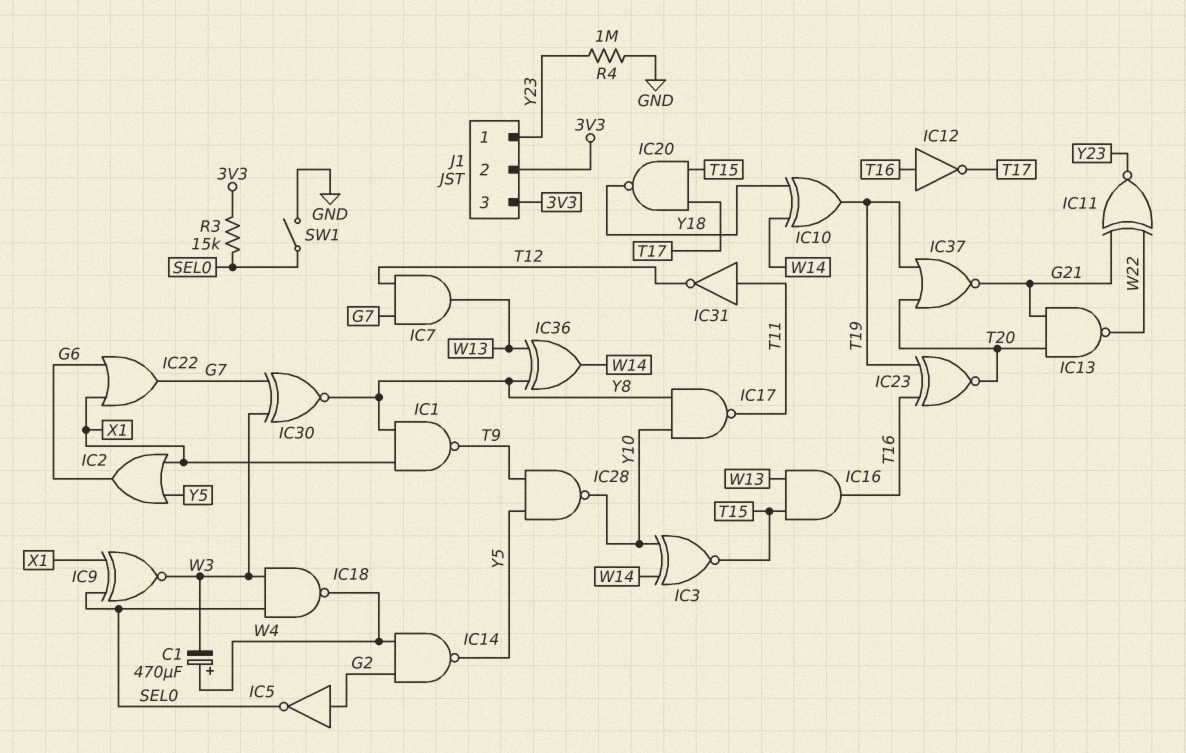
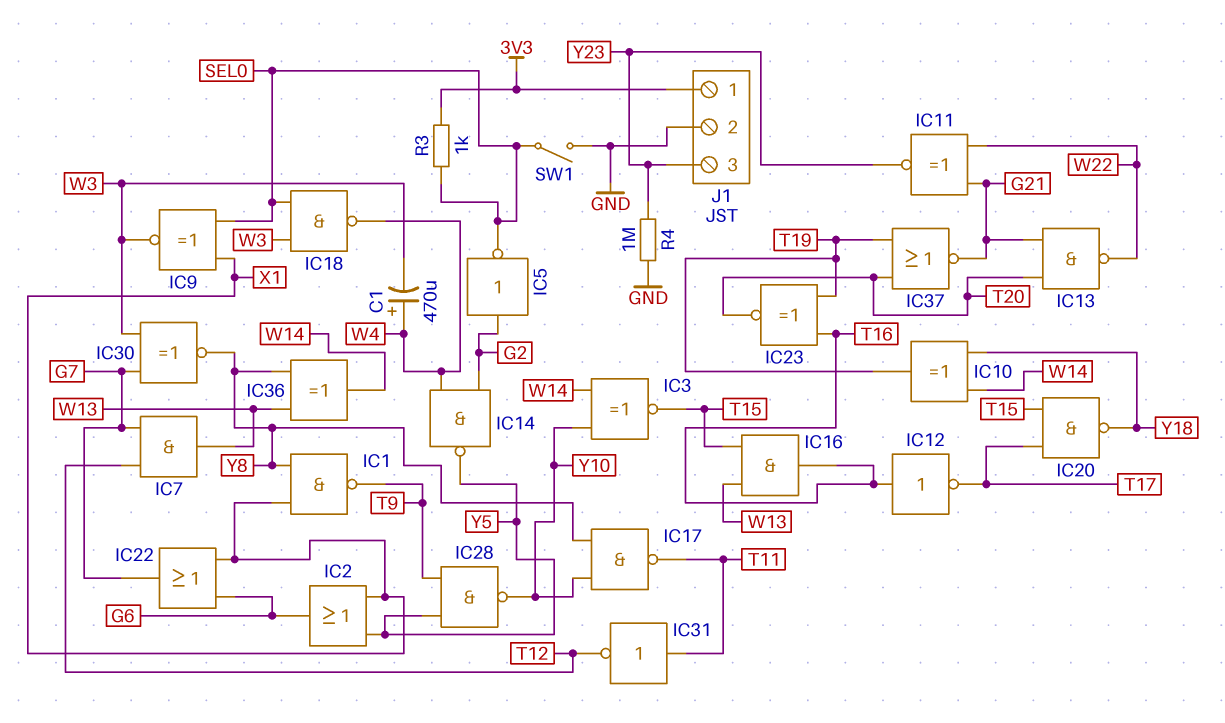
J1 pin 1: Y23 -> 3V3
J1 pin 2: 3V3 -> GND
J1 pin 3: 3V3 -> Y23
R3: 15k (3V3, SEL0) -> 1k (3V3, SEL0)

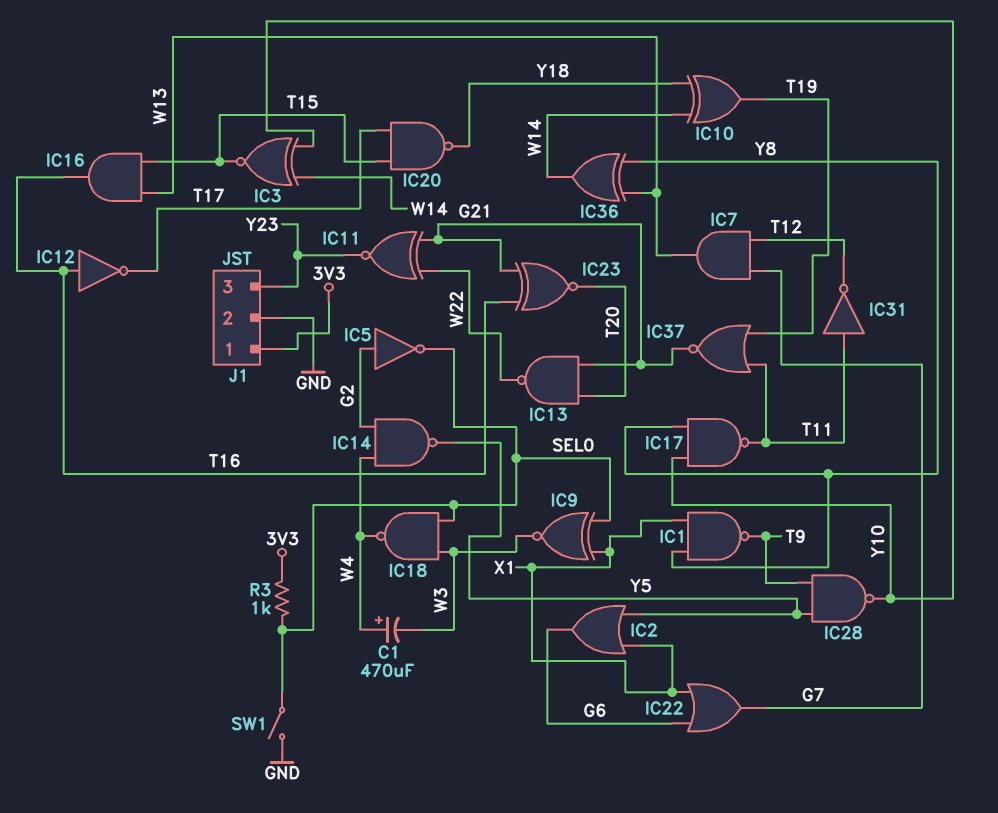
IC23: XNOR (in T16, in T19, out T20) -> XNOR (in G21, in T16, out T20)
IC30: XNOR (in G7, in W3, out Y8) -> none
IC37: NOR (in T19, in T20, out G21) -> NOR (in T11, in T19, out G21)
R4: 1M (GND, Y23) -> none

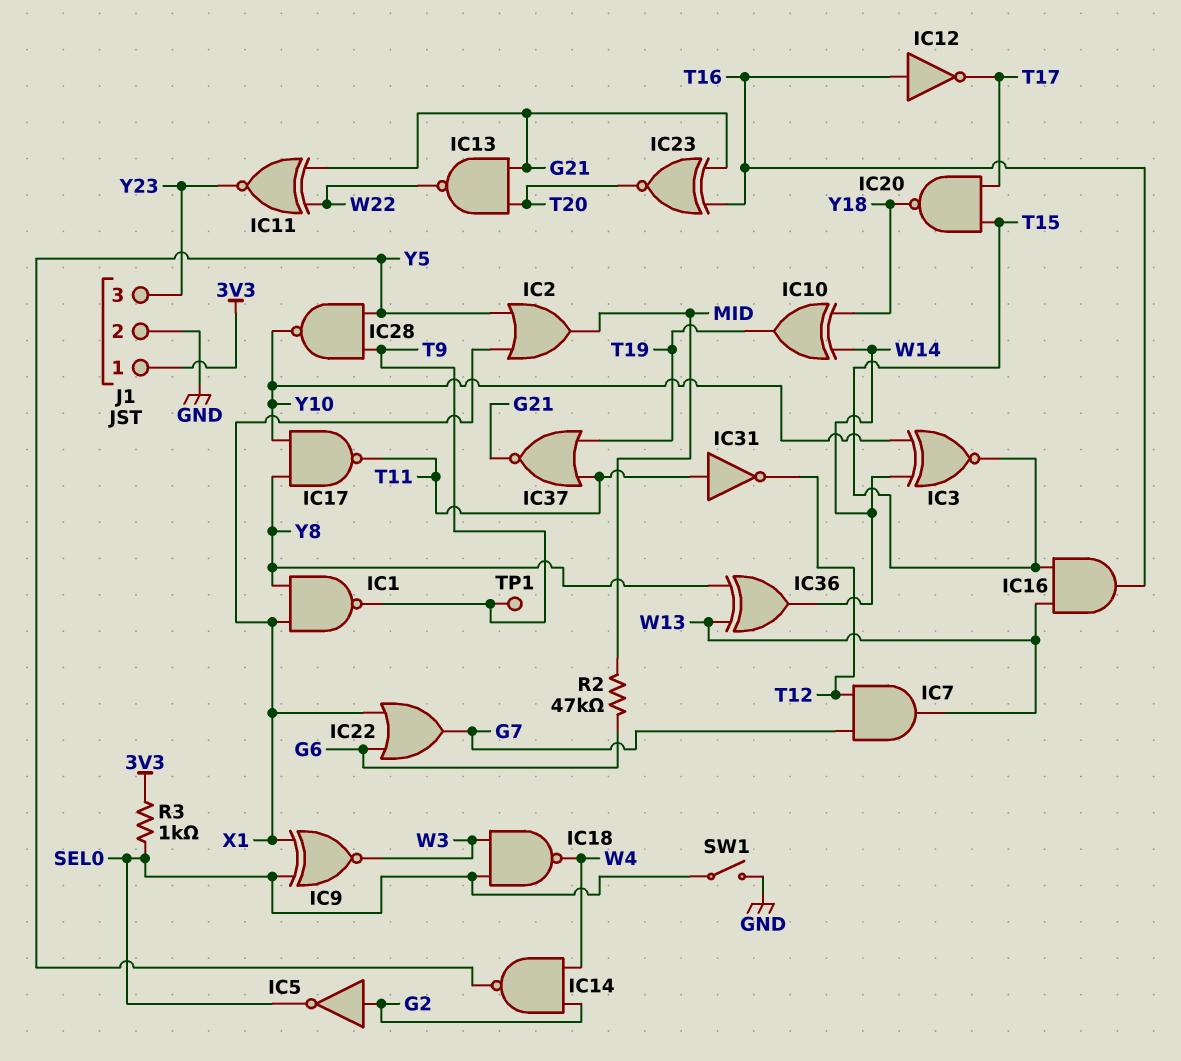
C1: 470uF (plus W4, minus W3) -> none
IC2: OR (in X1, in Y5, out G6) -> OR (in X1, in Y5, out MID)
R2: none -> 47k (G6, MID)
TP1: none -> test point (T9)

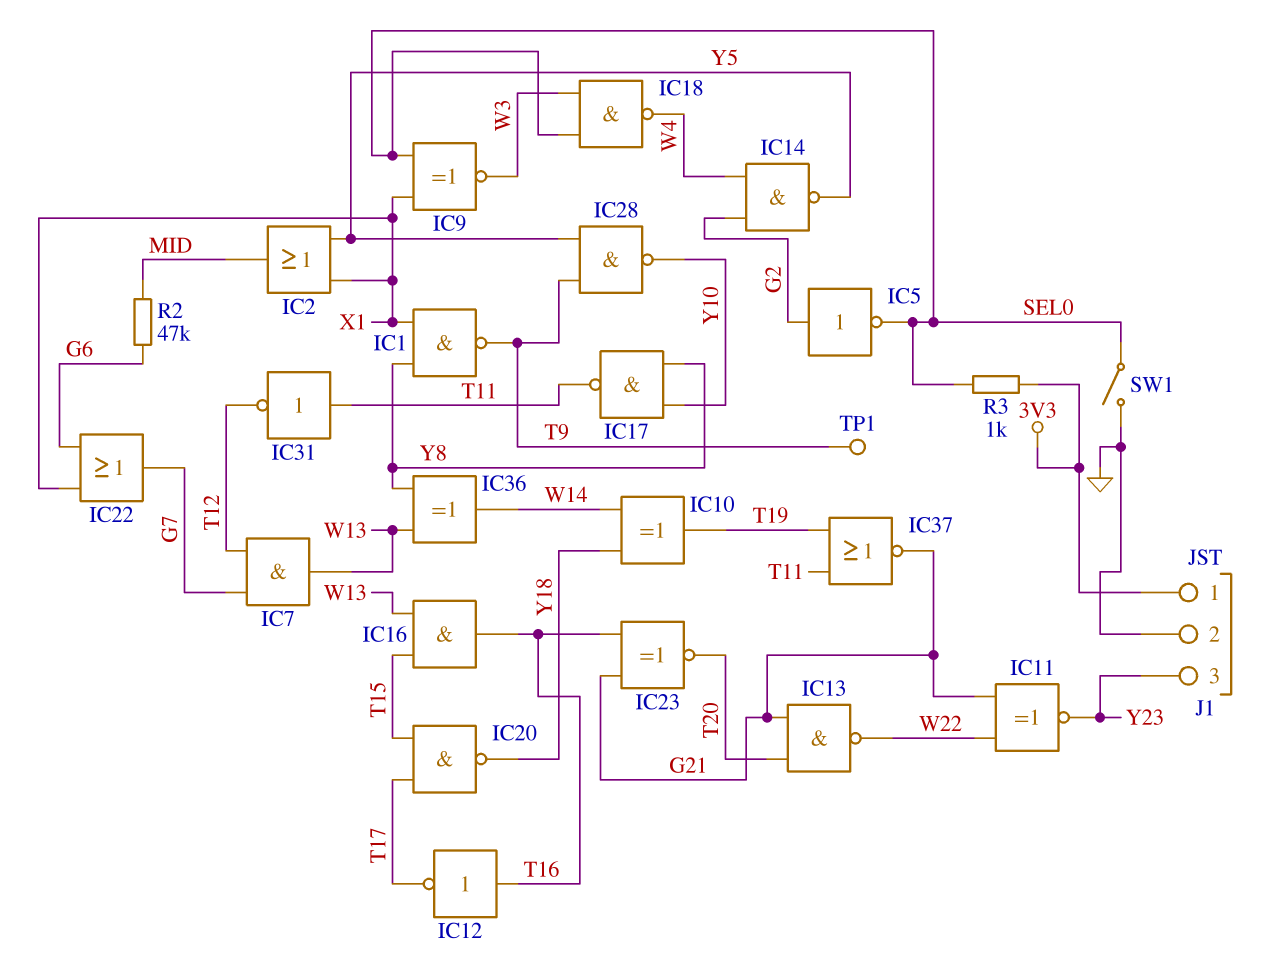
IC3: XNOR (in W14, in Y10, out T15) -> none

